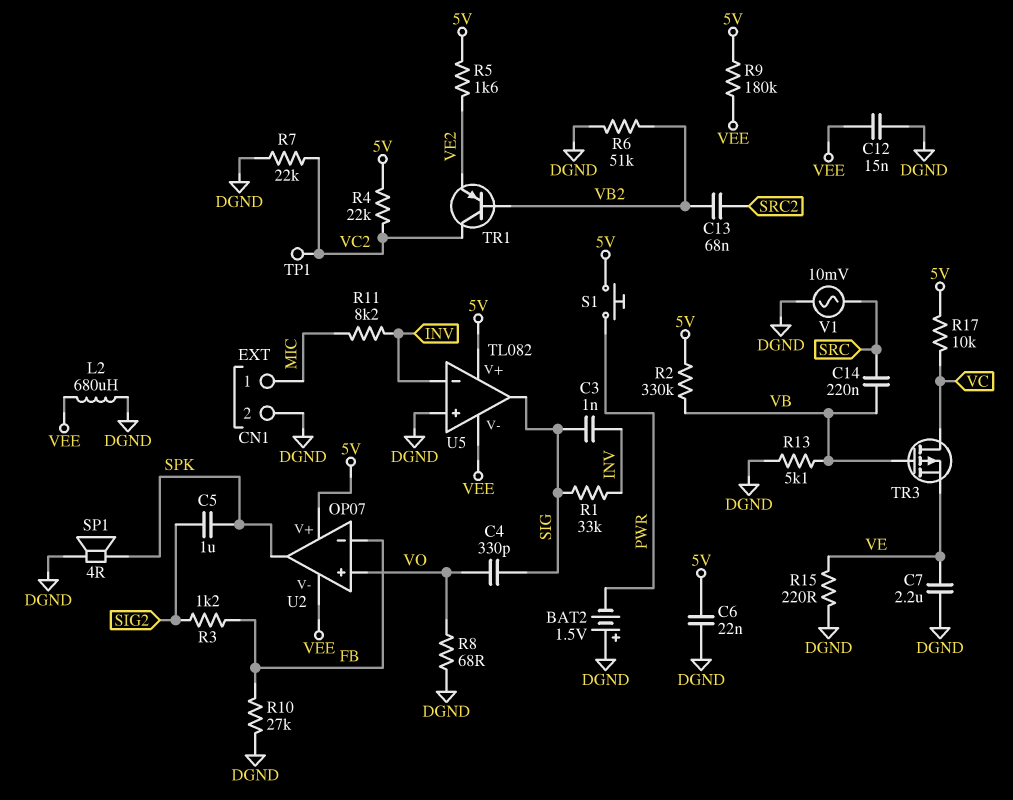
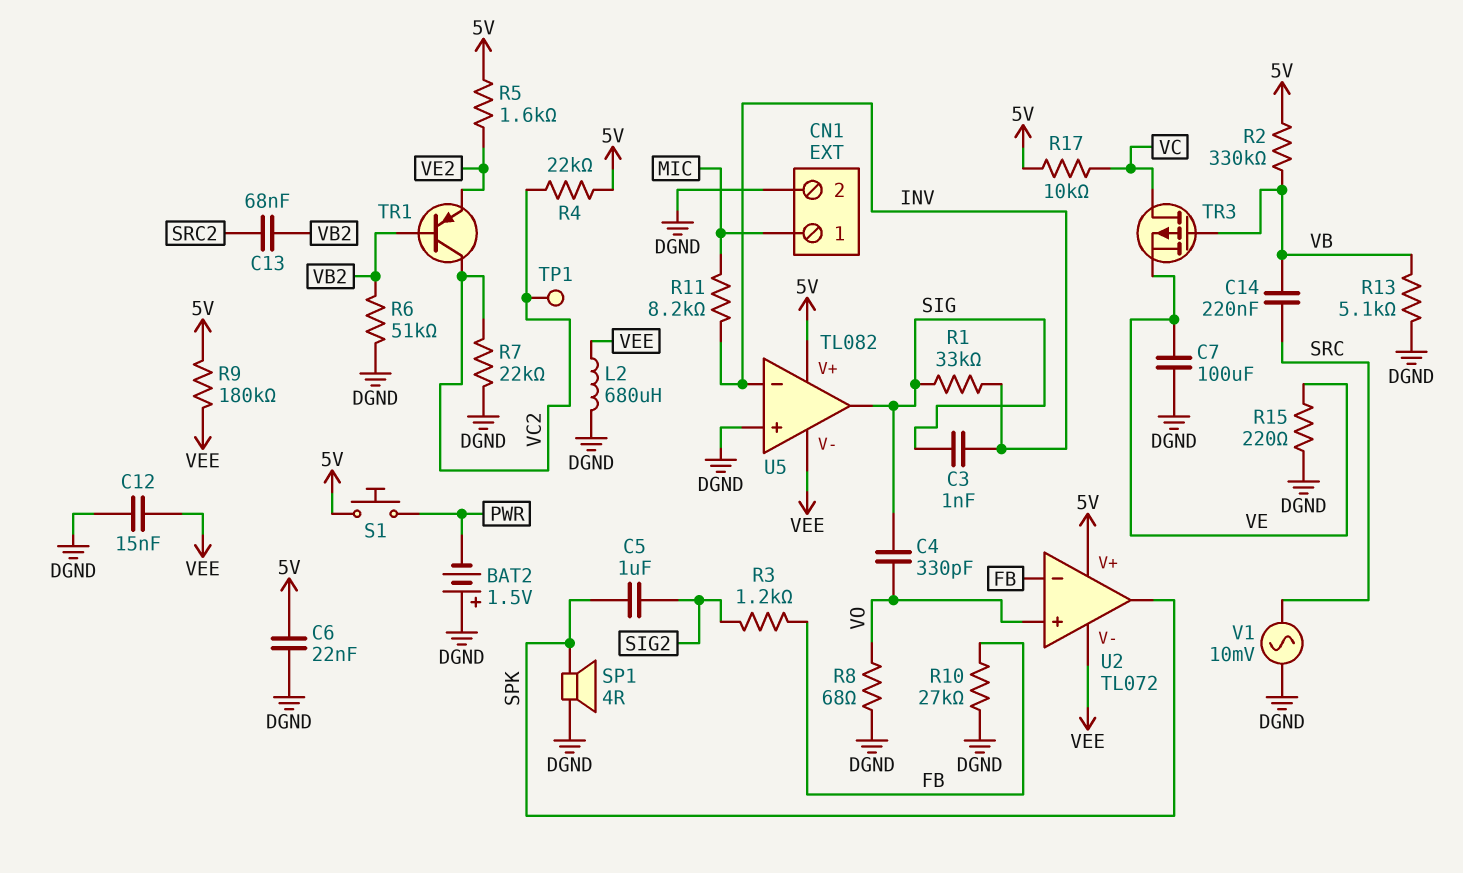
C7: 2.2uF (DGND, VE) -> 100uF (DGND, VE)
U2: OP07 -> TL072

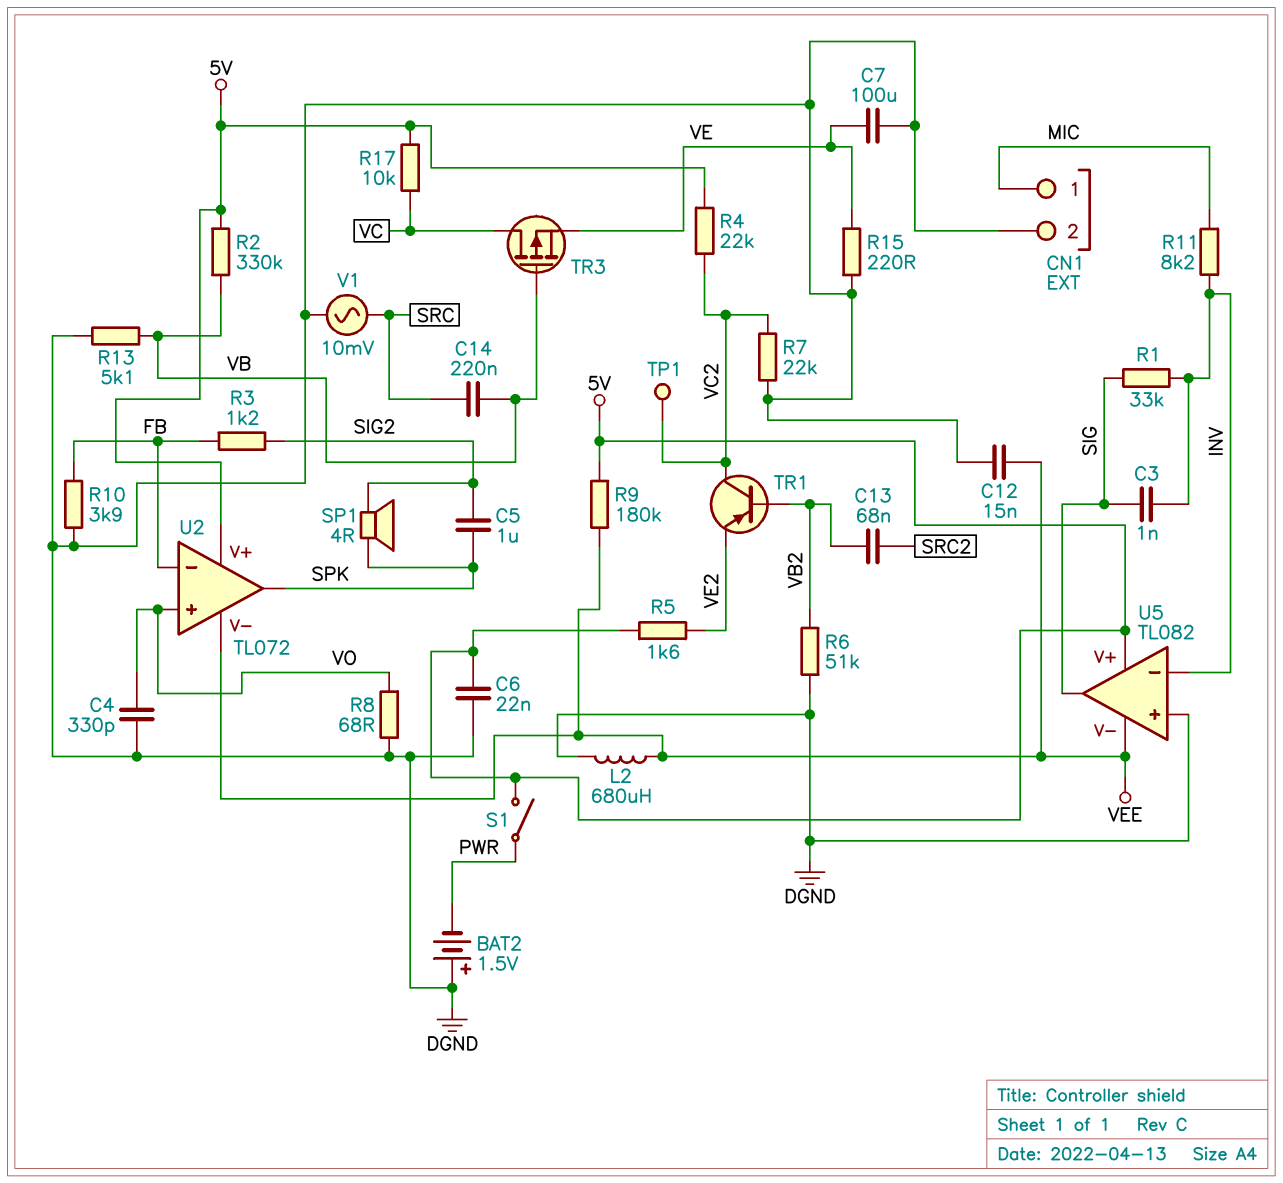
C4: 330pF (SIG, VO) -> 330pF (DGND, VO)
R10: 27k (DGND, FB) -> 3.9k (DGND, FB)
S1: button (5V, PWR) -> switch (5V, PWR)
SP1: speaker 4R (DGND, SPK) -> speaker 4R (SIG2, SPK)

